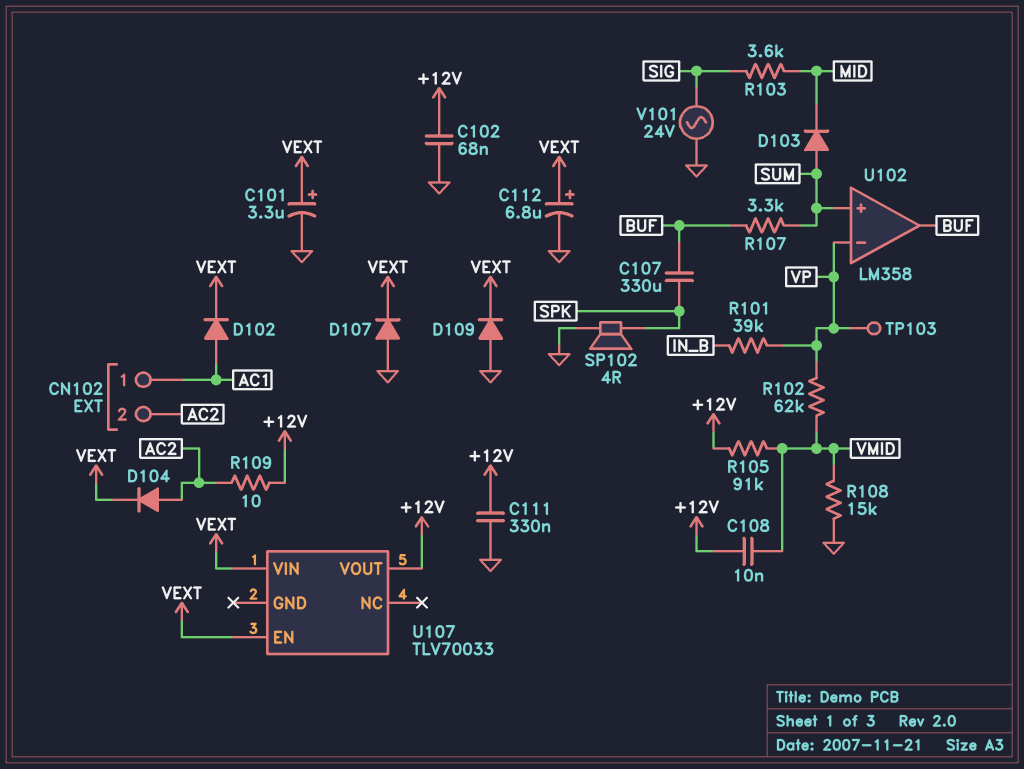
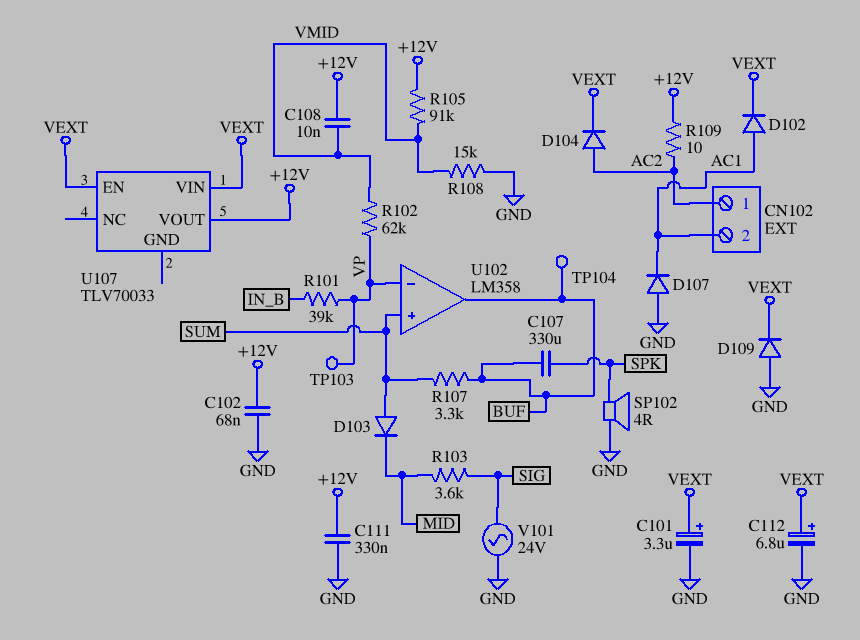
CN102 pin 1: AC1 -> AC2
CN102 pin 2: AC2 -> AC1
D107: diode (A GND, K VEXT) -> diode (A GND, K AC1)
TP104: none -> test point (BUF)

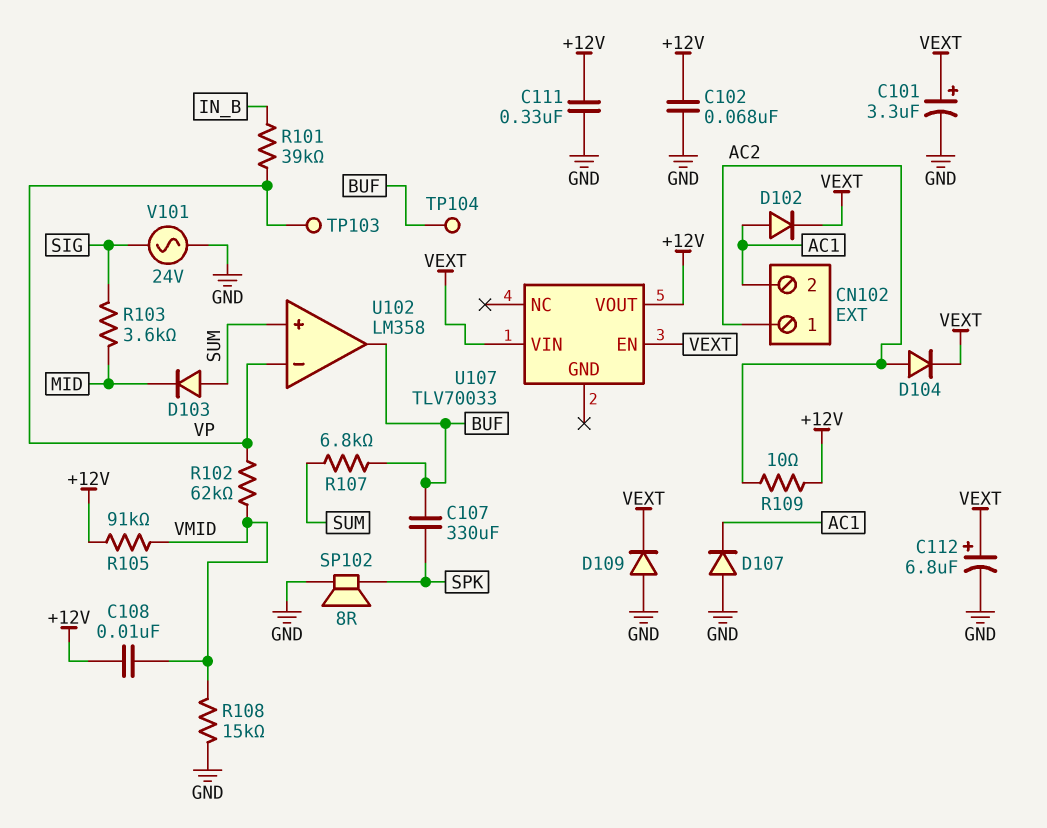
R107: 3.3k (BUF, SUM) -> 6.8k (BUF, SUM)
SP102: speaker 4R (GND, SPK) -> speaker 8R (GND, SPK)

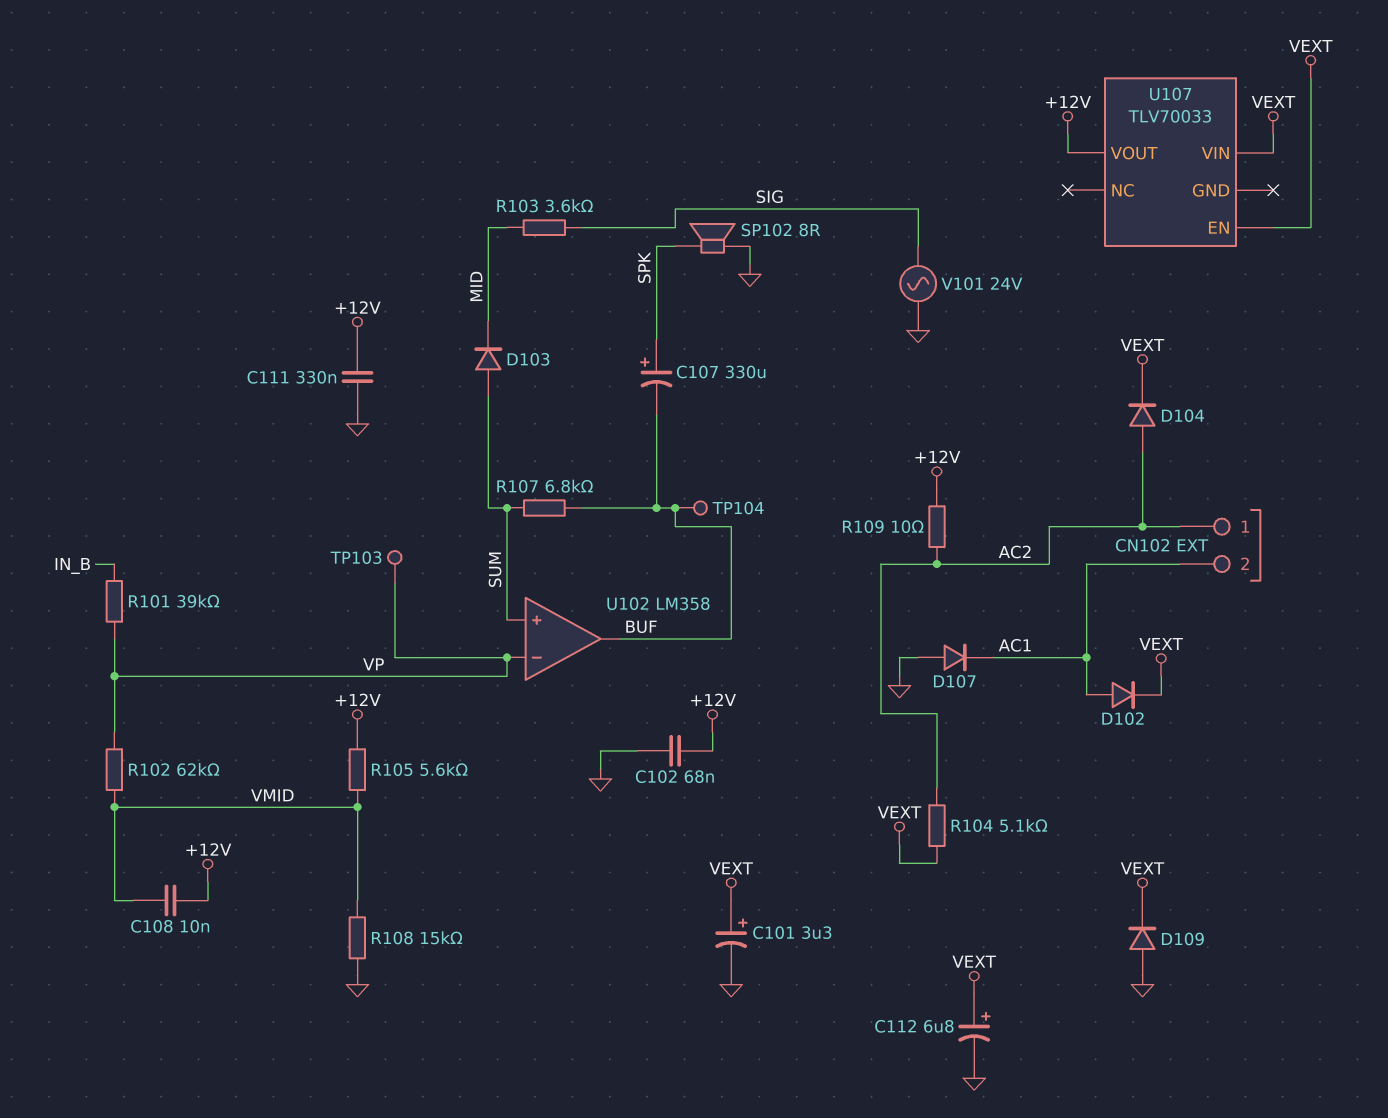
C107: 330uF (BUF, SPK) -> 330uF (plus SPK, minus BUF)
R104: none -> 5.1k (AC2, VEXT)
R105: 91k (+12V, VMID) -> 5.6k (+12V, VMID)

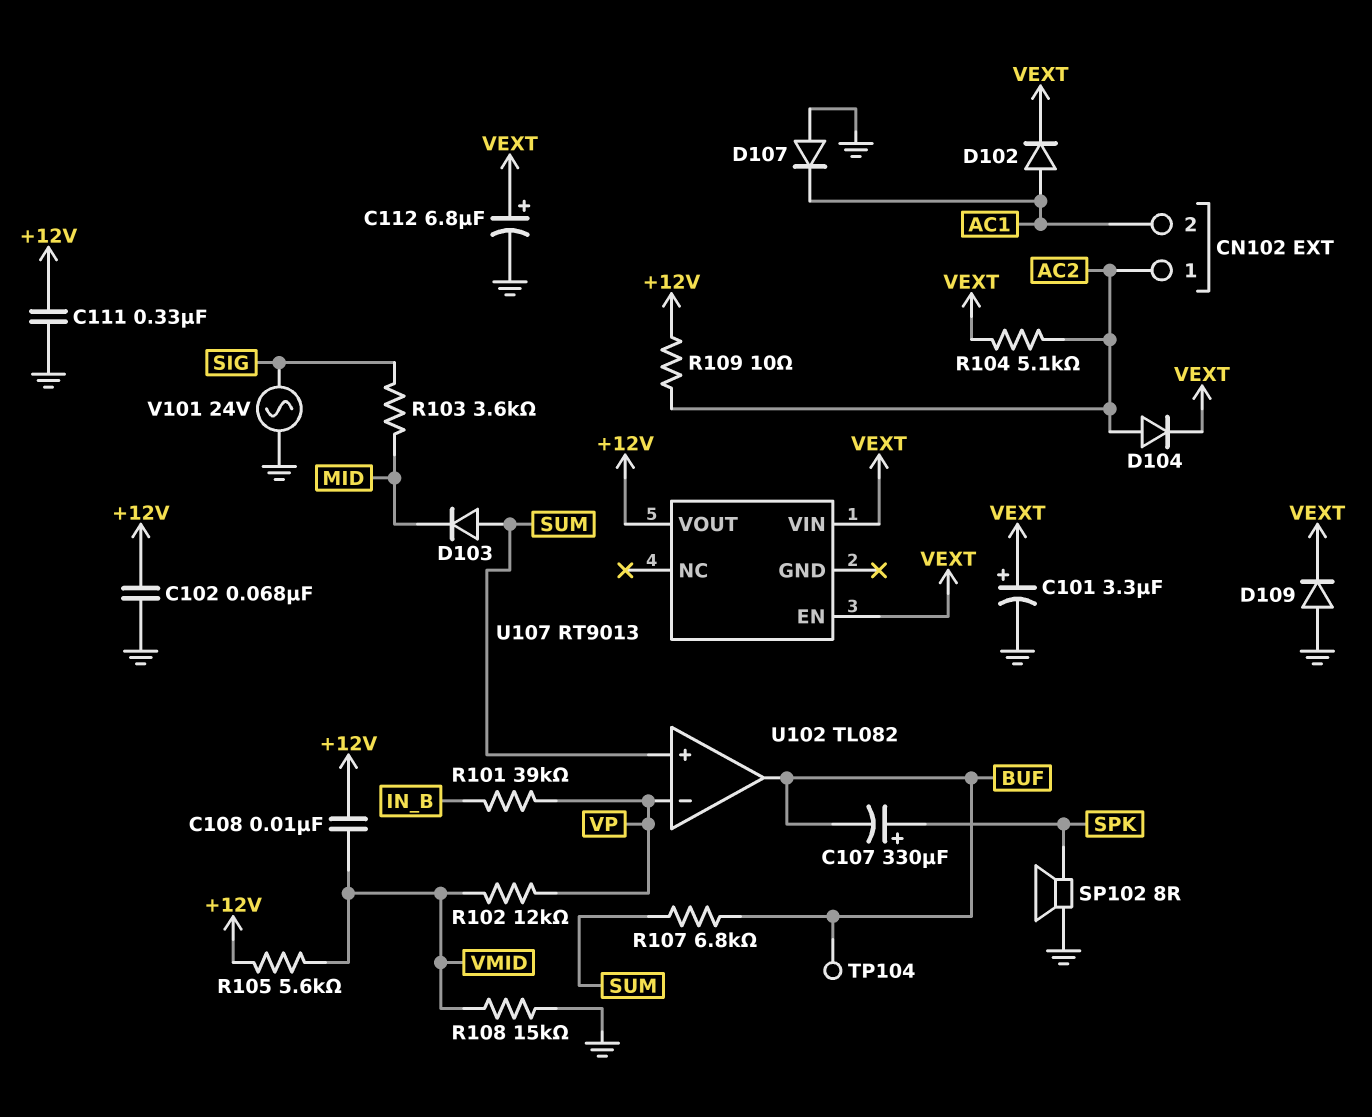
R102: 62k (VMID, VP) -> 12k (VMID, VP)
TP103: test point (VP) -> none
U102: LM358 -> TL082
U107: TLV70033 -> RT9013

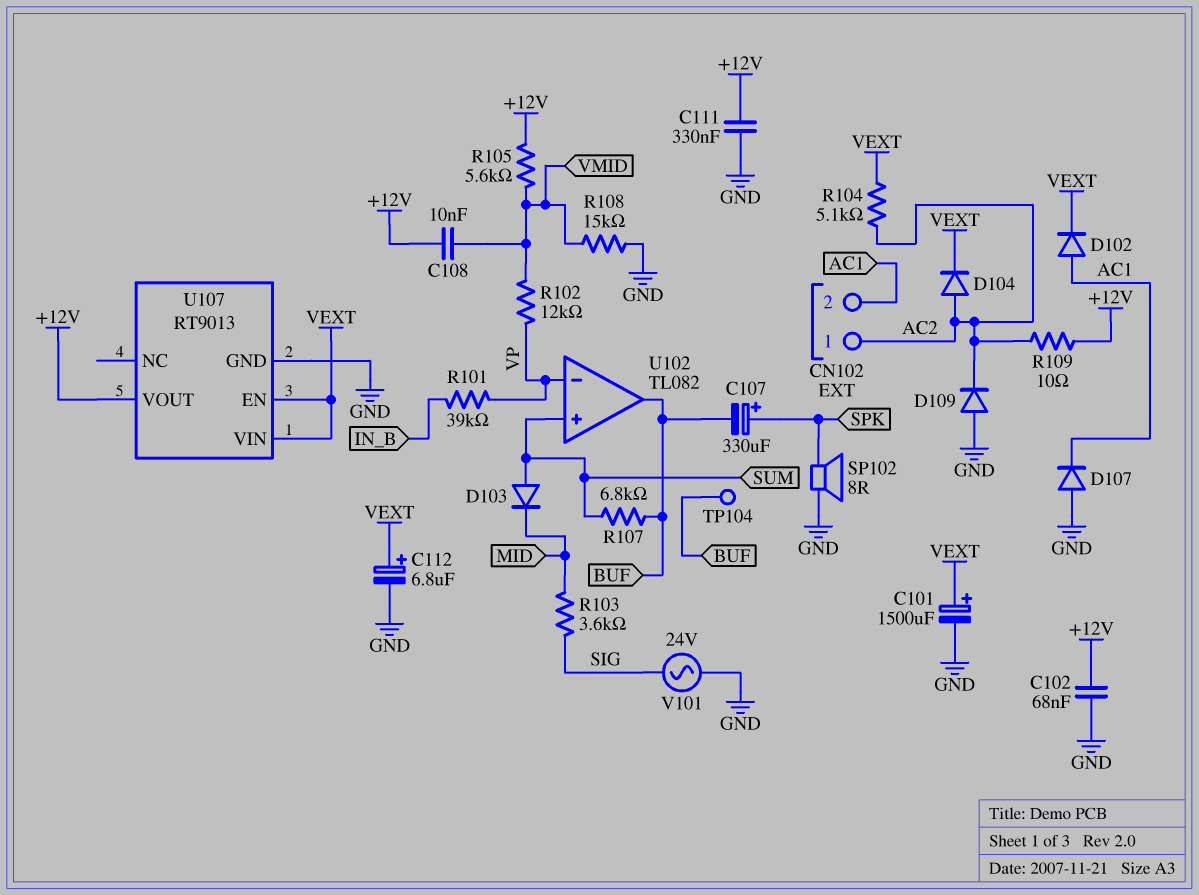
C101: 3.3uF (plus VEXT, minus GND) -> 1500uF (plus VEXT, minus GND)
D109: diode (A GND, K VEXT) -> diode (A GND, K AC2)
U107 pin GND: none -> GND

